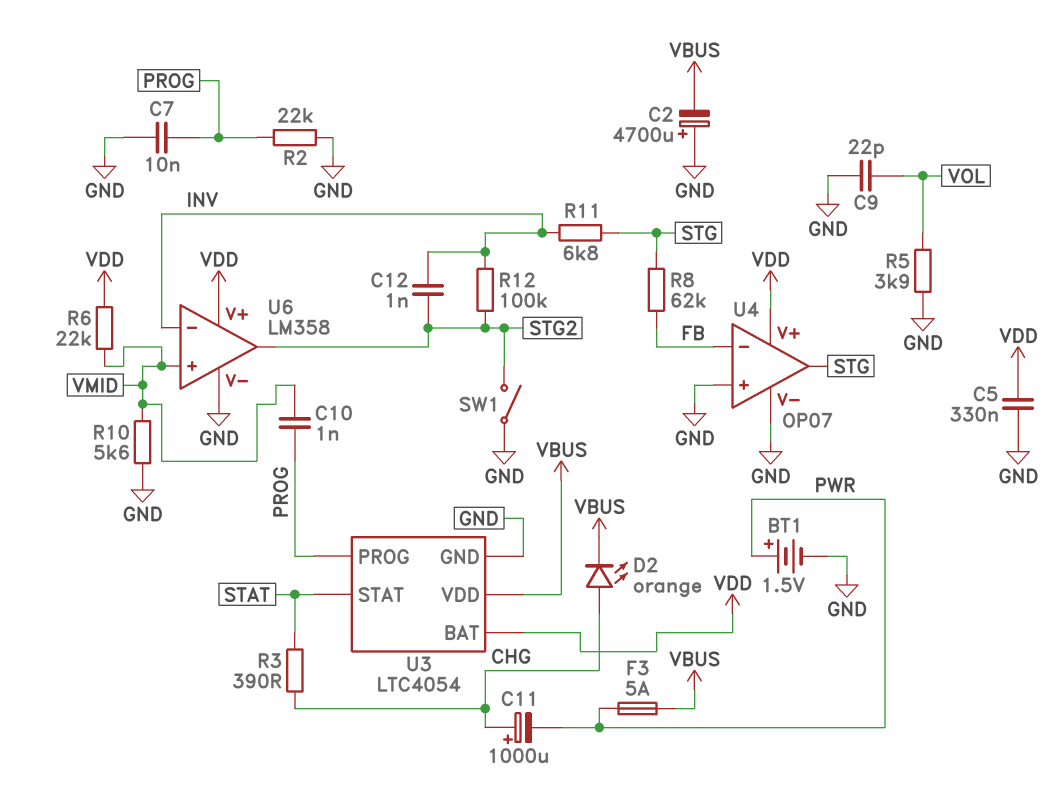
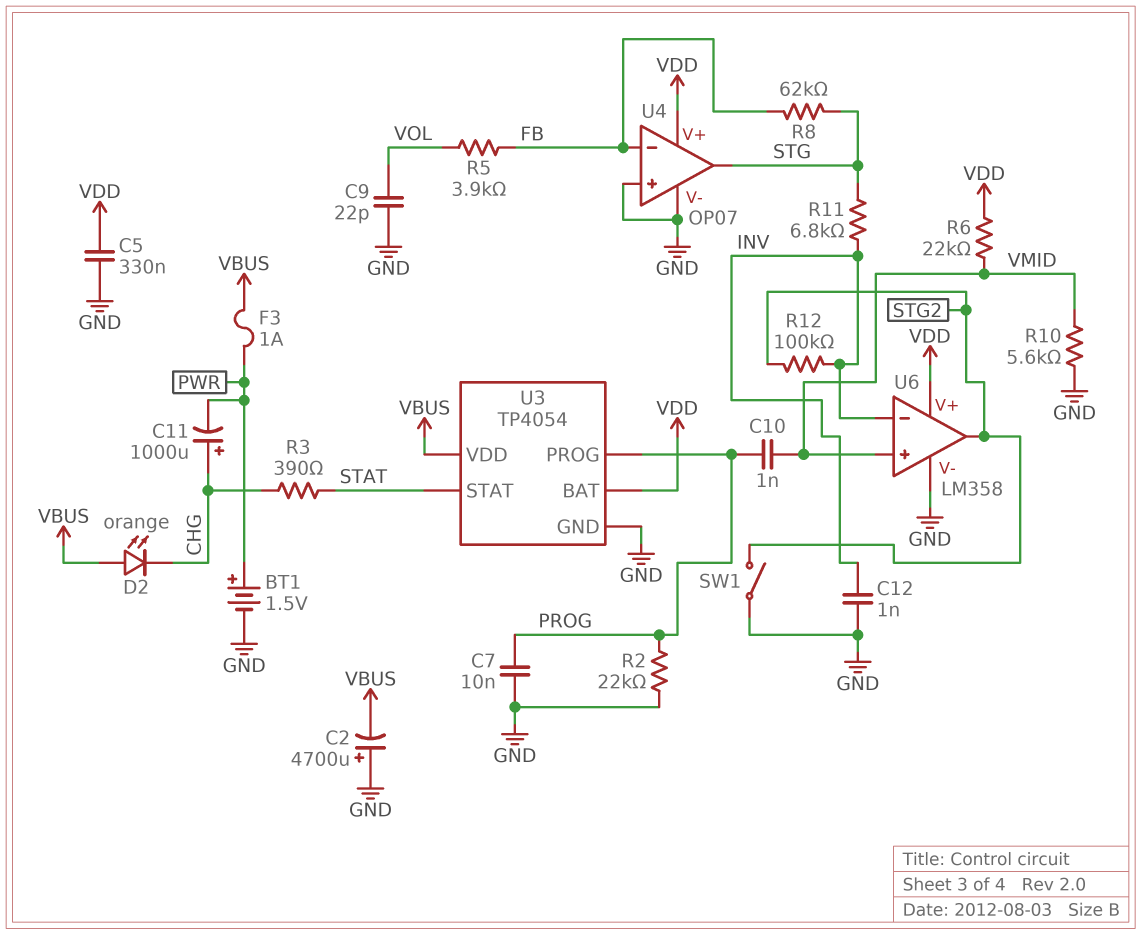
C12: 1nF (INV, STG2) -> 1nF (GND, INV)
D2: LED orange (A CHG, K VBUS) -> LED orange (A VBUS, K CHG)
F3: 5A (PWR, VBUS) -> 1A (PWR, VBUS)
R5: 3.9k (GND, VOL) -> 3.9k (FB, VOL)
U3: LTC4054 -> TP4054

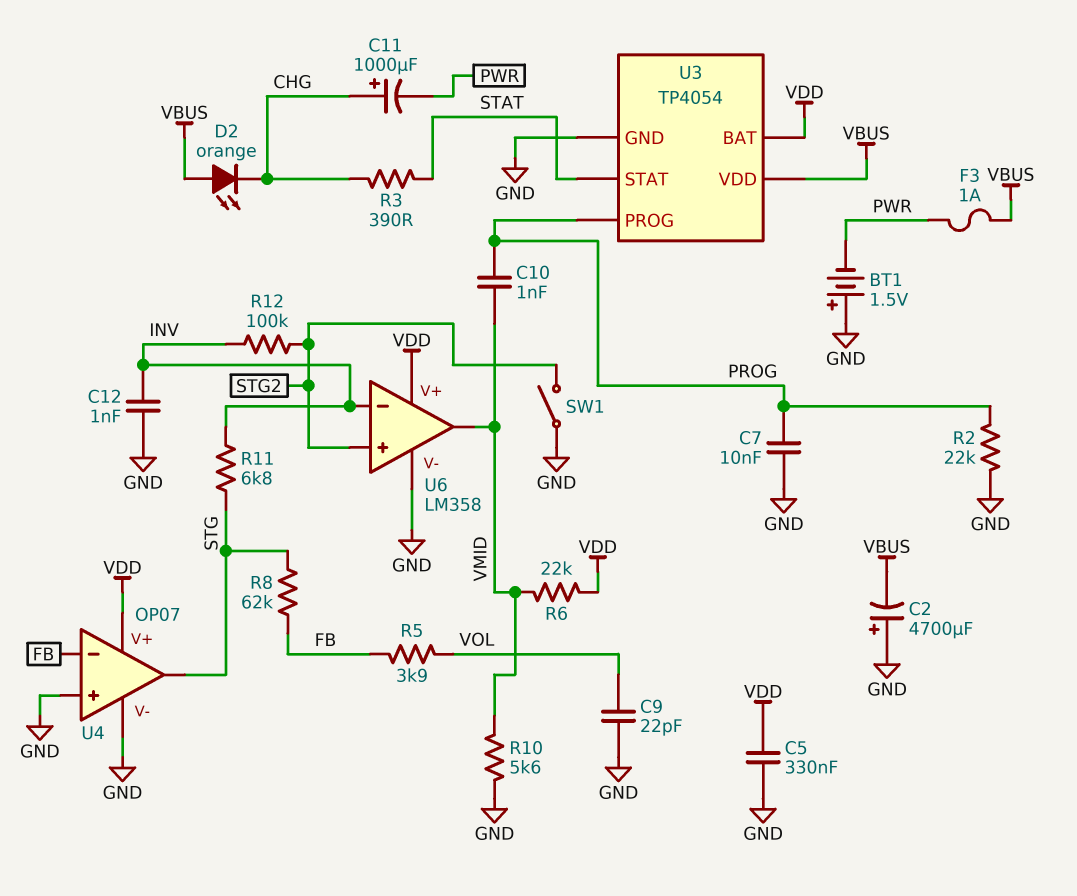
BT1: 1.5V (plus PWR, minus GND) -> 1.5V (plus GND, minus PWR)
U6 pin in+: VMID -> STG2
U6 pin out: STG2 -> VMID

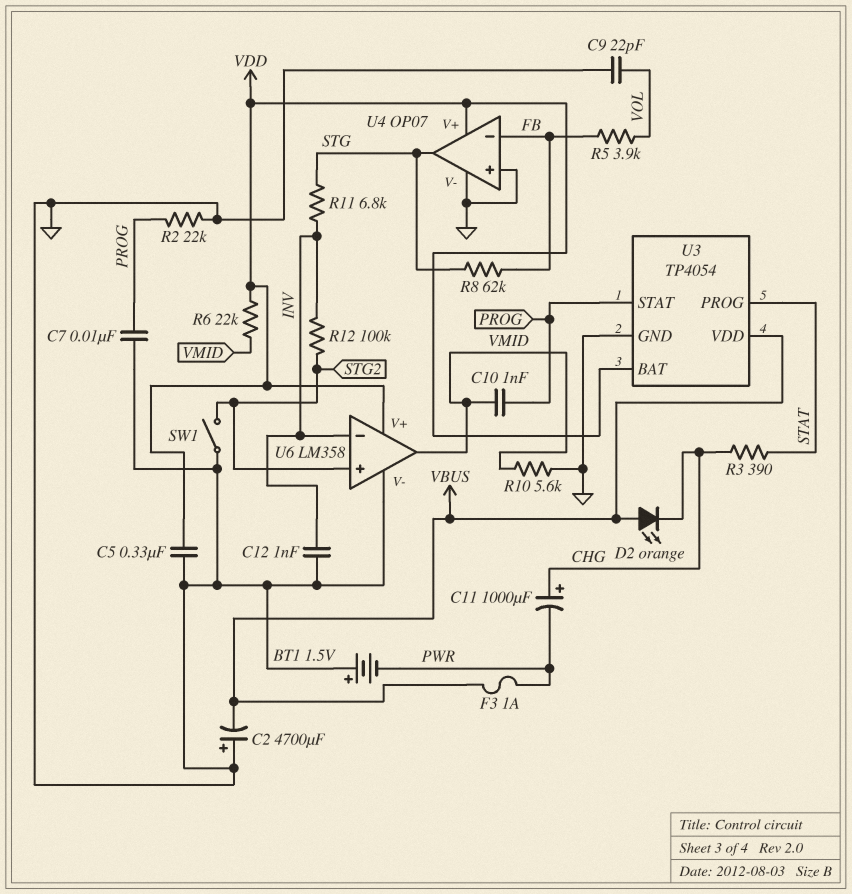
U3 pin PROG: PROG -> STAT
U3 pin STAT: STAT -> PROG

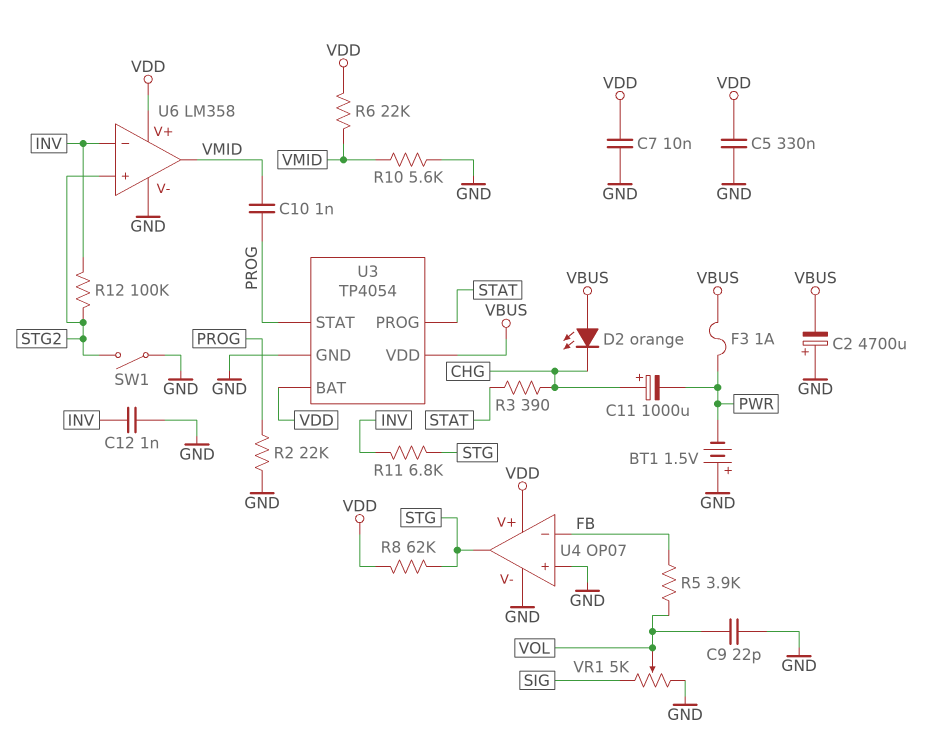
C7: 10nF (GND, PROG) -> 10nF (GND, VDD)
R8: 62k (FB, STG) -> 62k (STG, VDD)
VR1: none -> 5k (GND, SIG, wiper VOL)

